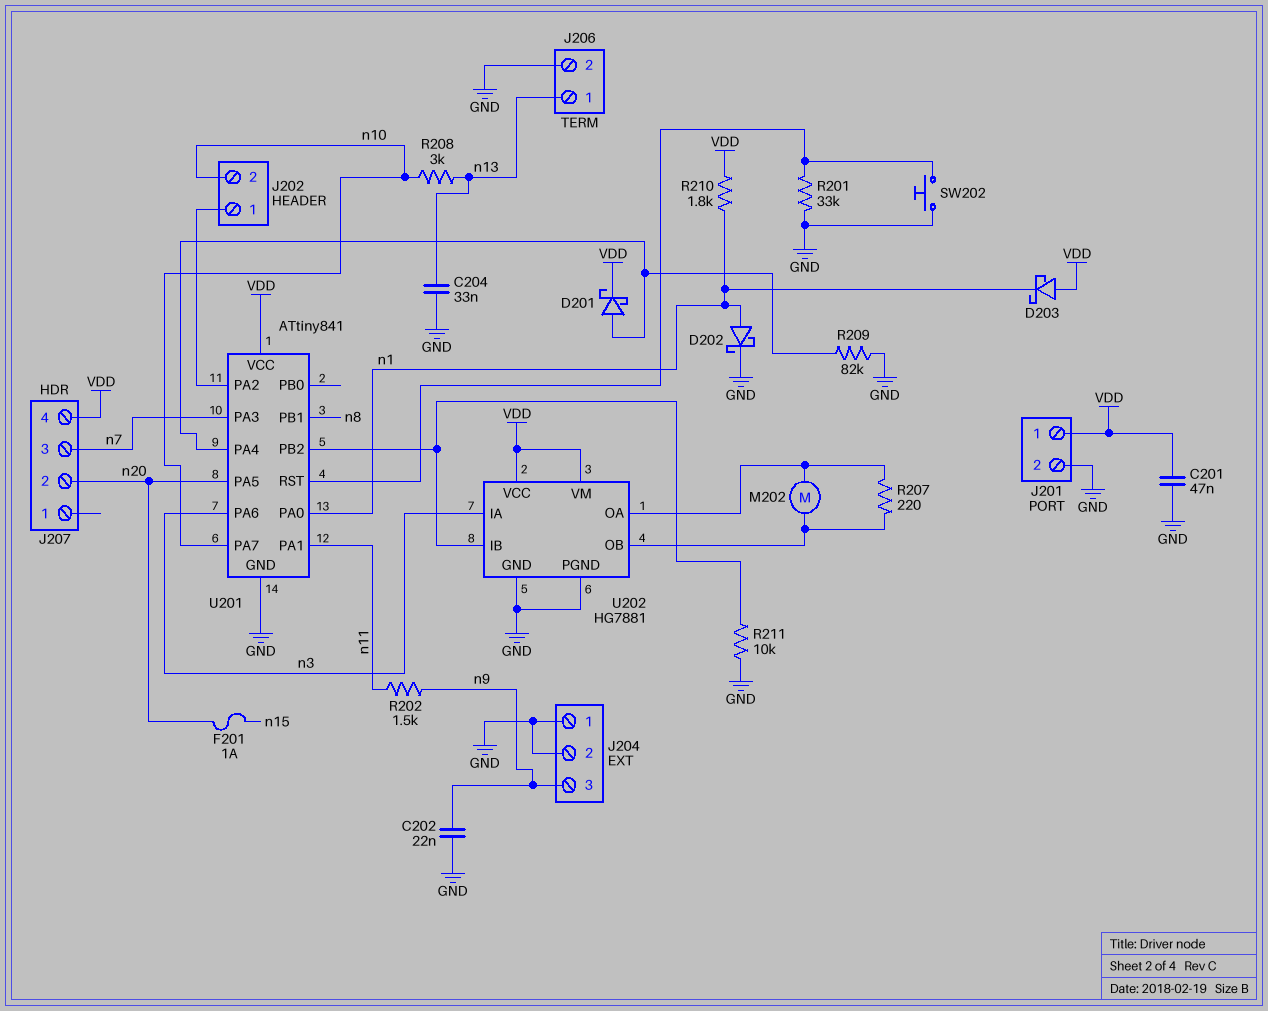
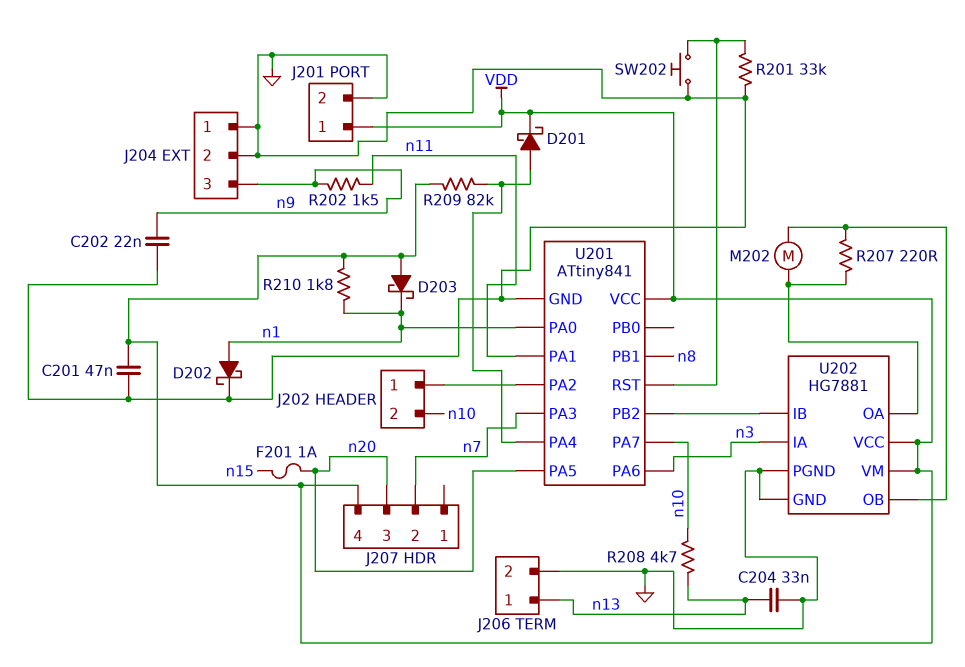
J207 pin 2: n20 -> n7
J207 pin 3: n7 -> n20
R208: 3k (n10, n13) -> 4.7k (n10, n13)
R209: 82k (GND, U201/PA4) -> 82k (U201/PA4, VDD)
R211: 10k (GND, U201/PB2) -> none

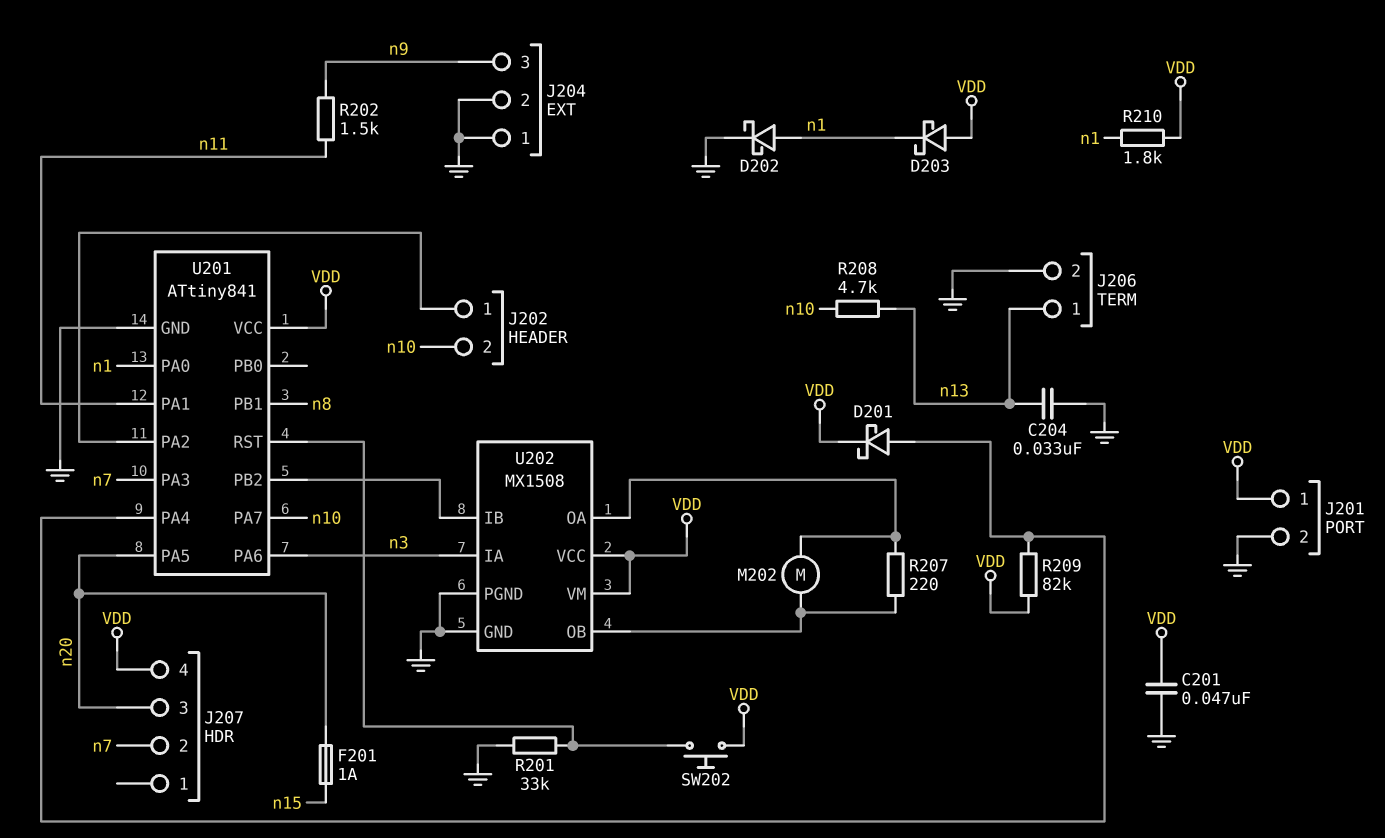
C202: 22nF (GND, n9) -> none
SW202: button (GND, U201/RST) -> button (U201/RST, VDD)
U202: HG7881 -> MX1508

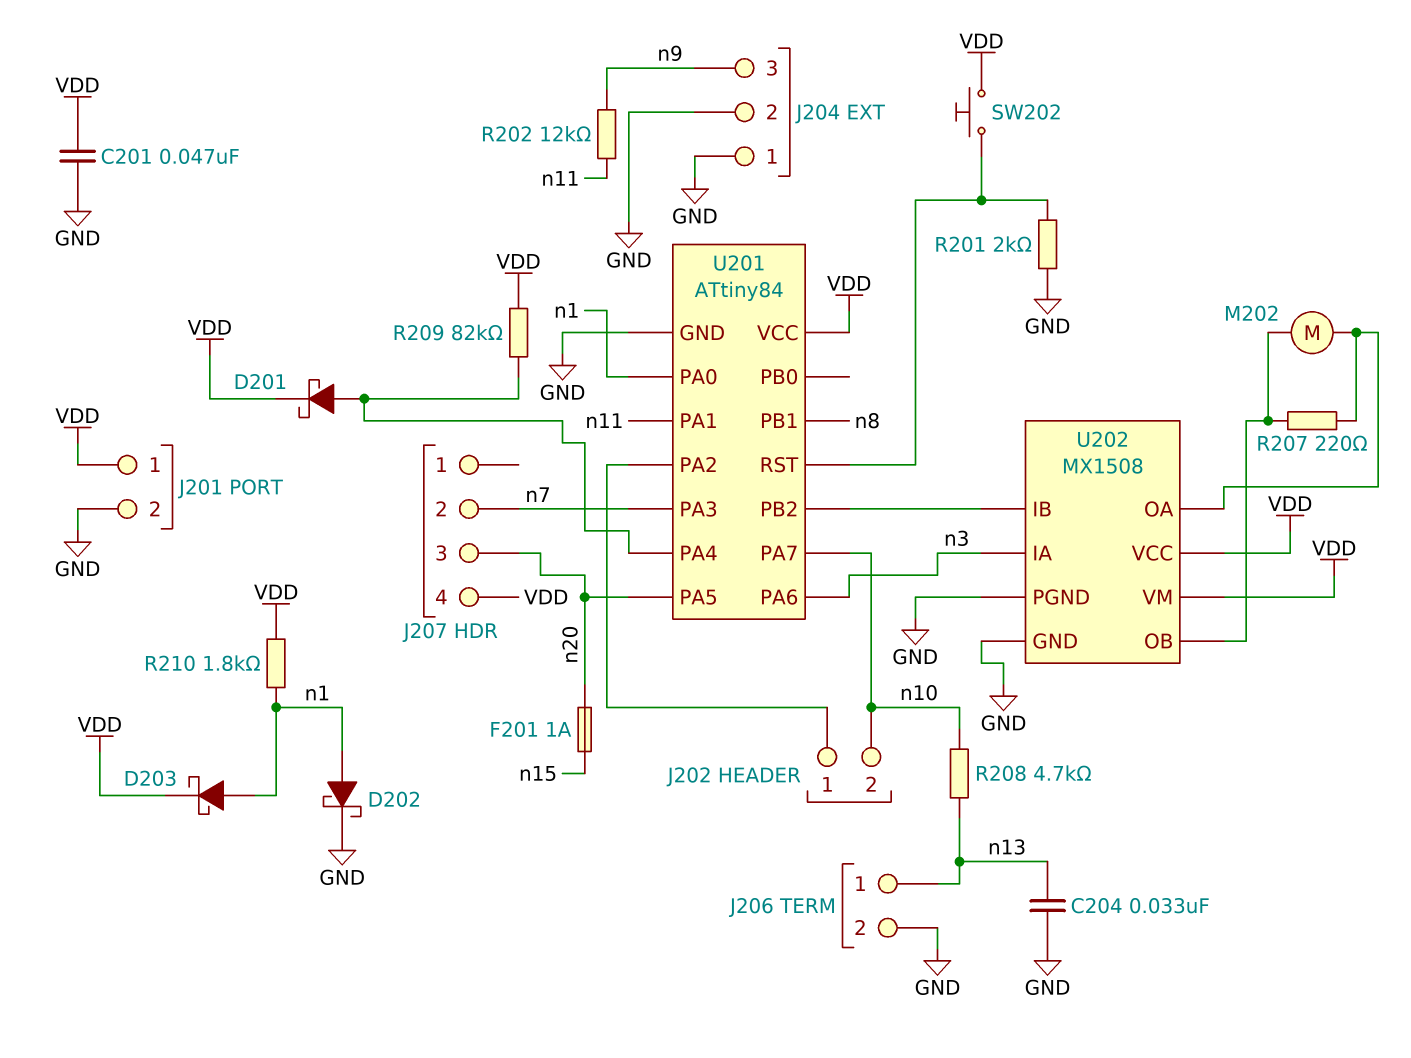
D203: schottky (A VDD, K n1) -> schottky (A n1, K VDD)
R201: 33k (GND, U201/RST) -> 2k (GND, U201/RST)
R202: 1.5k (n9, n11) -> 12k (n9, n11)
U201: ATtiny841 -> ATtiny84

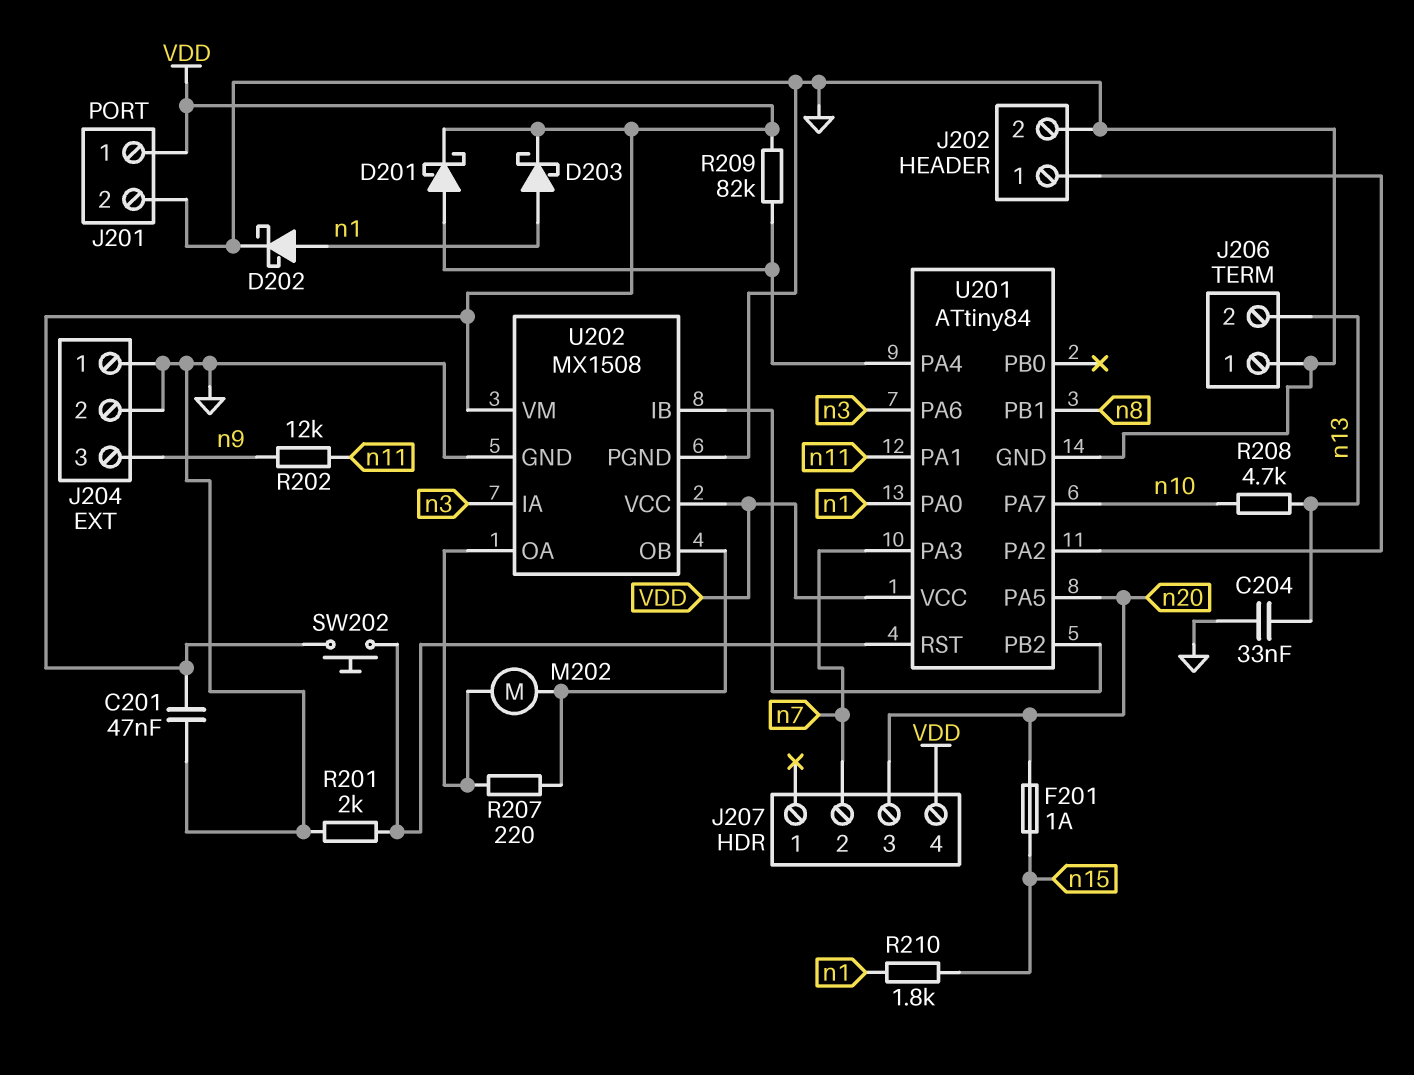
J202 pin 2: n10 -> GND
J206 pin 1: n13 -> GND
J206 pin 2: GND -> n13
R210: 1.8k (VDD, n1) -> 1.8k (n1, n15)

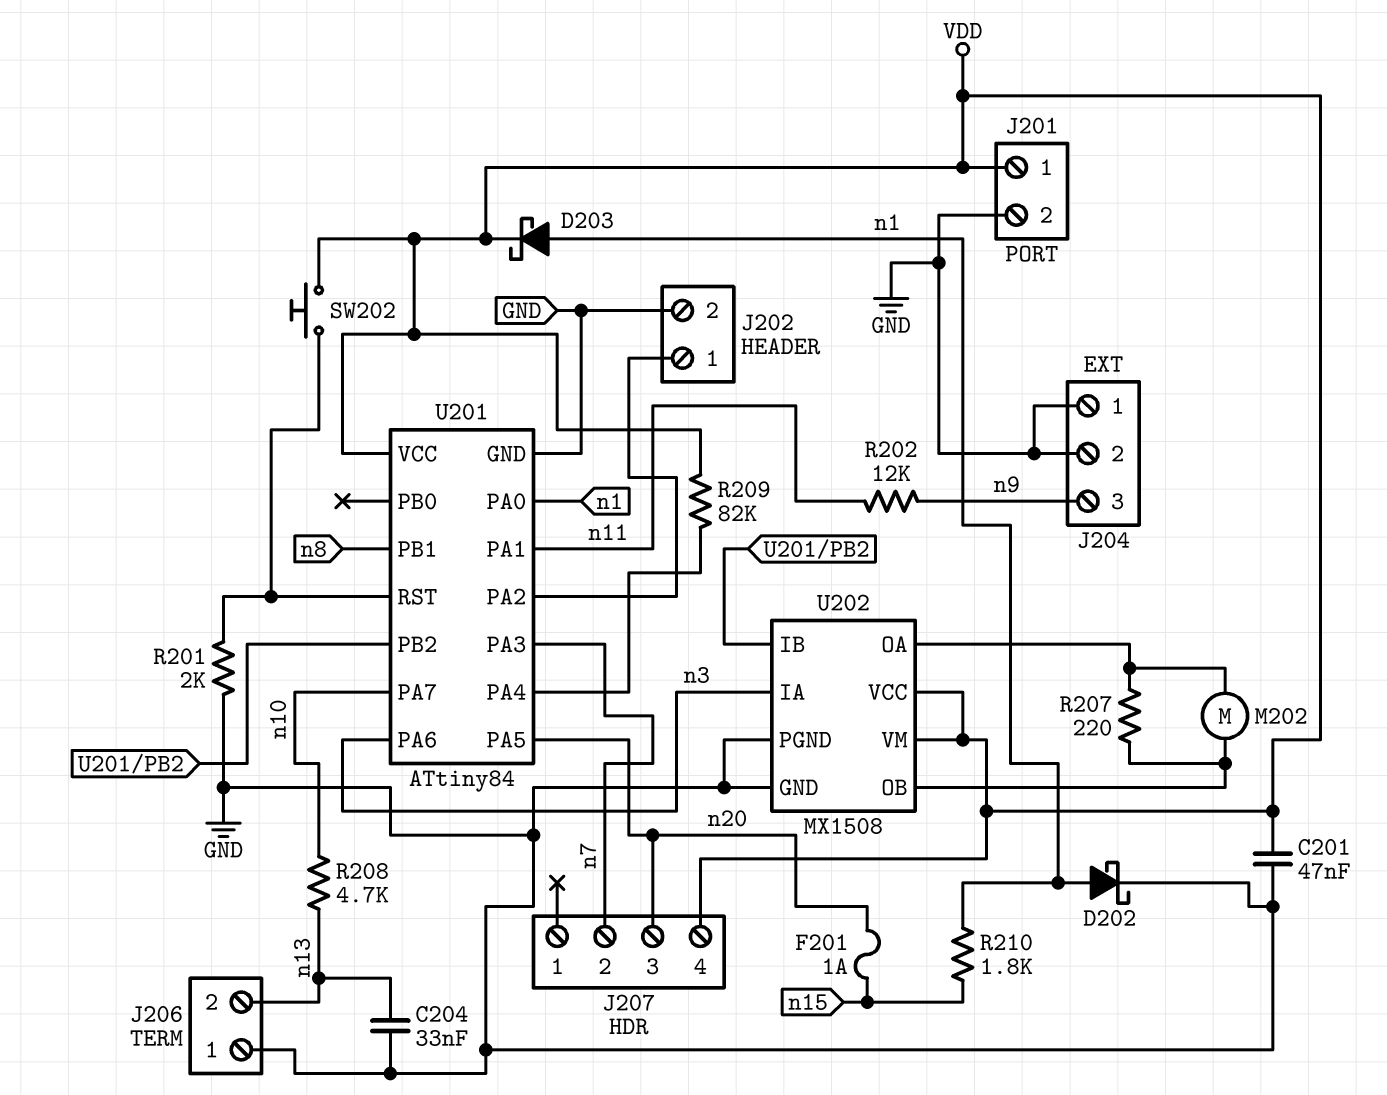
D201: schottky (A U201/PA4, K VDD) -> none

